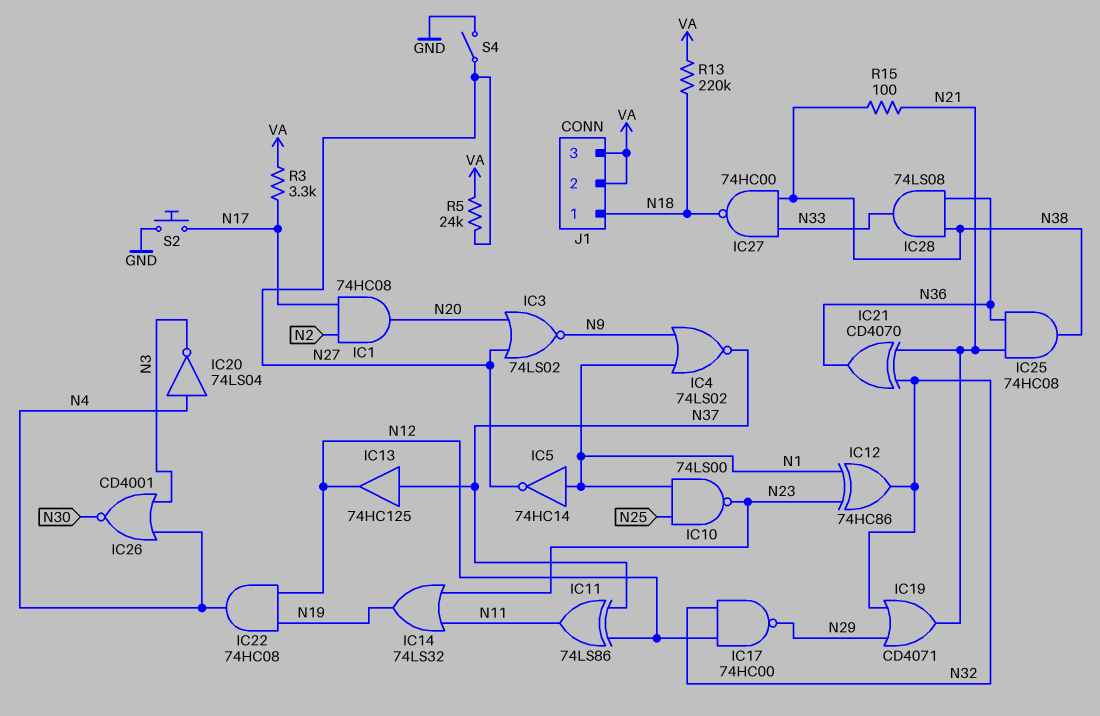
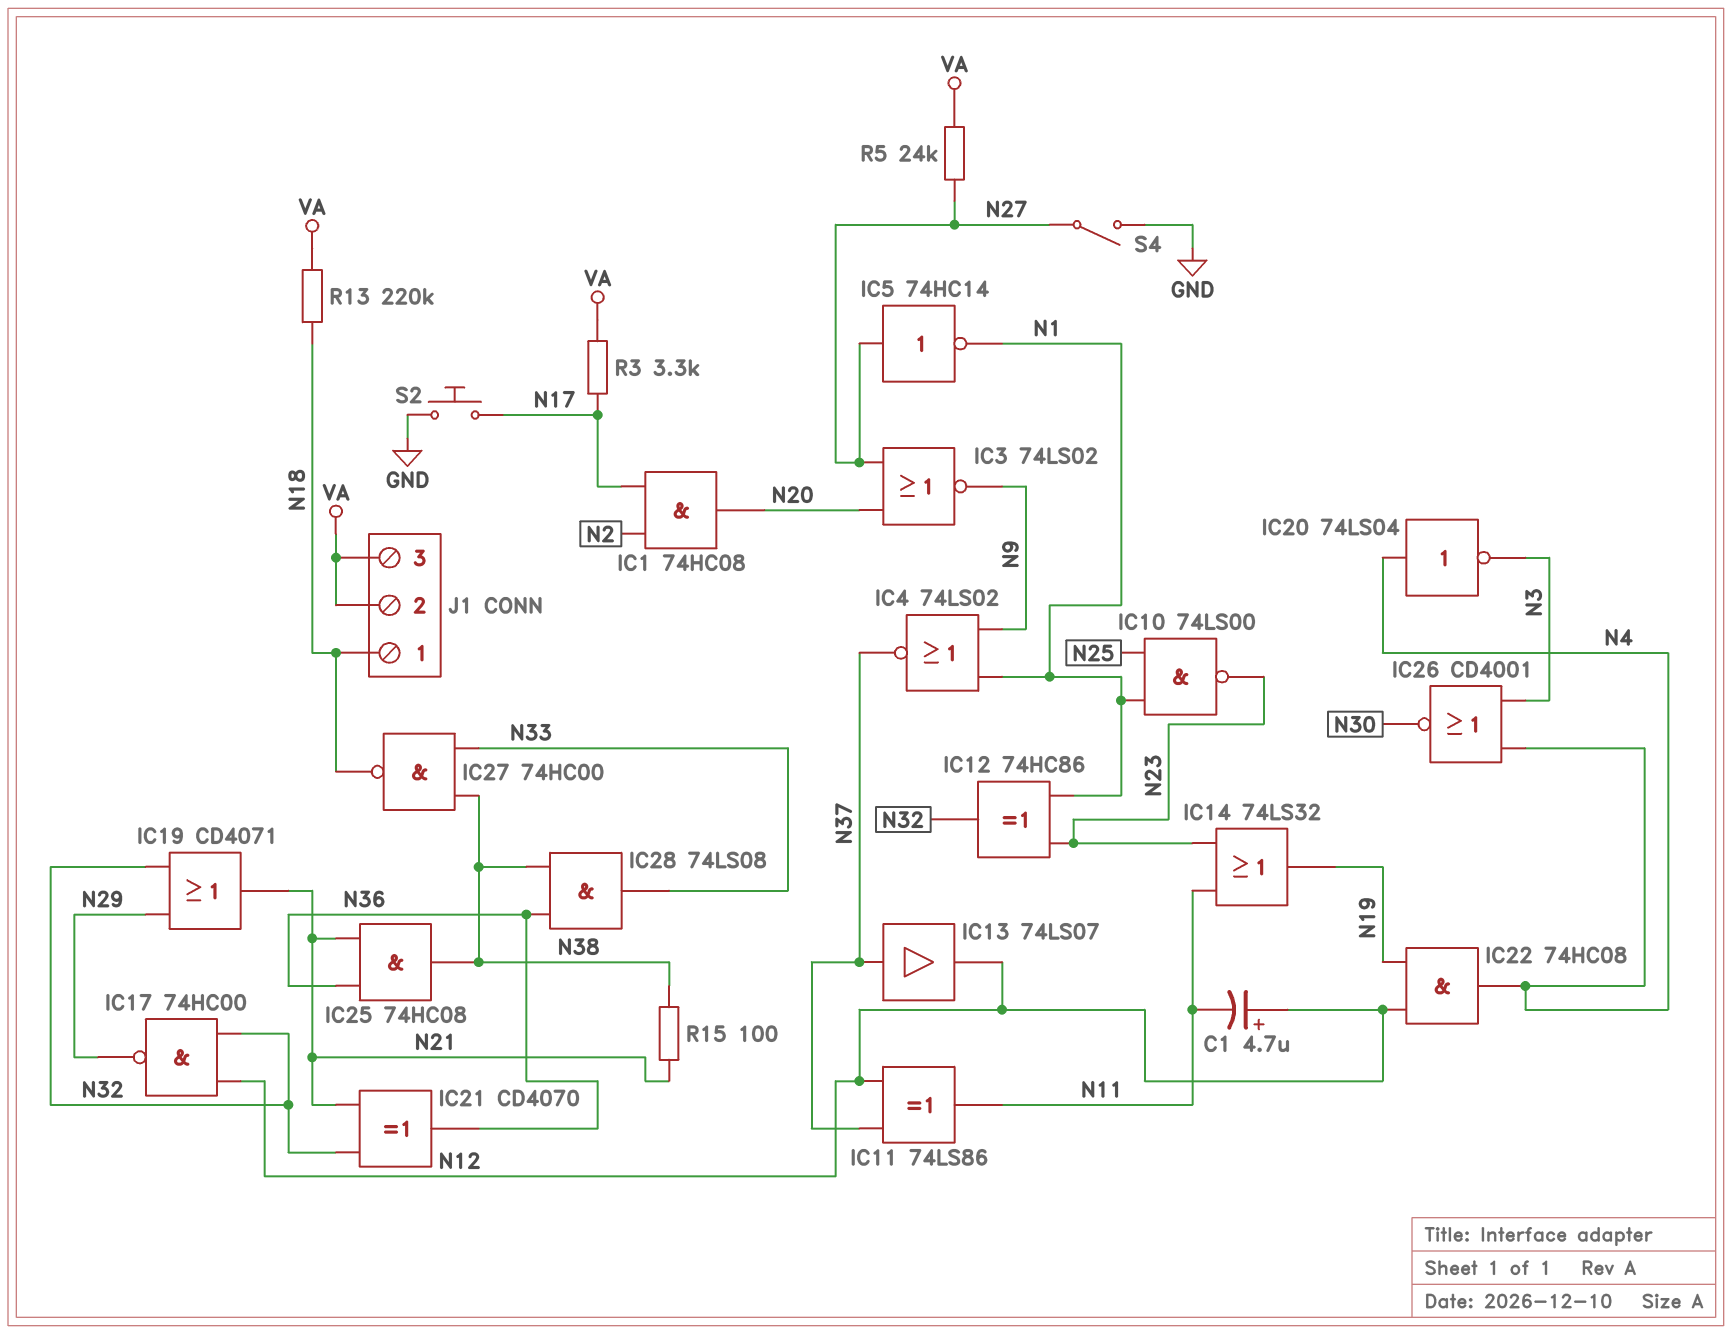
C1: none -> 4.7uF (plus N12, minus N11)
IC5: NOT 74HC14 (in N1, out N27) -> NOT 74HC14 (in N27, out N1)
IC13: buffer 74HC125 (in N37, out N12) -> buffer 74LS07 (in N37, out N12)

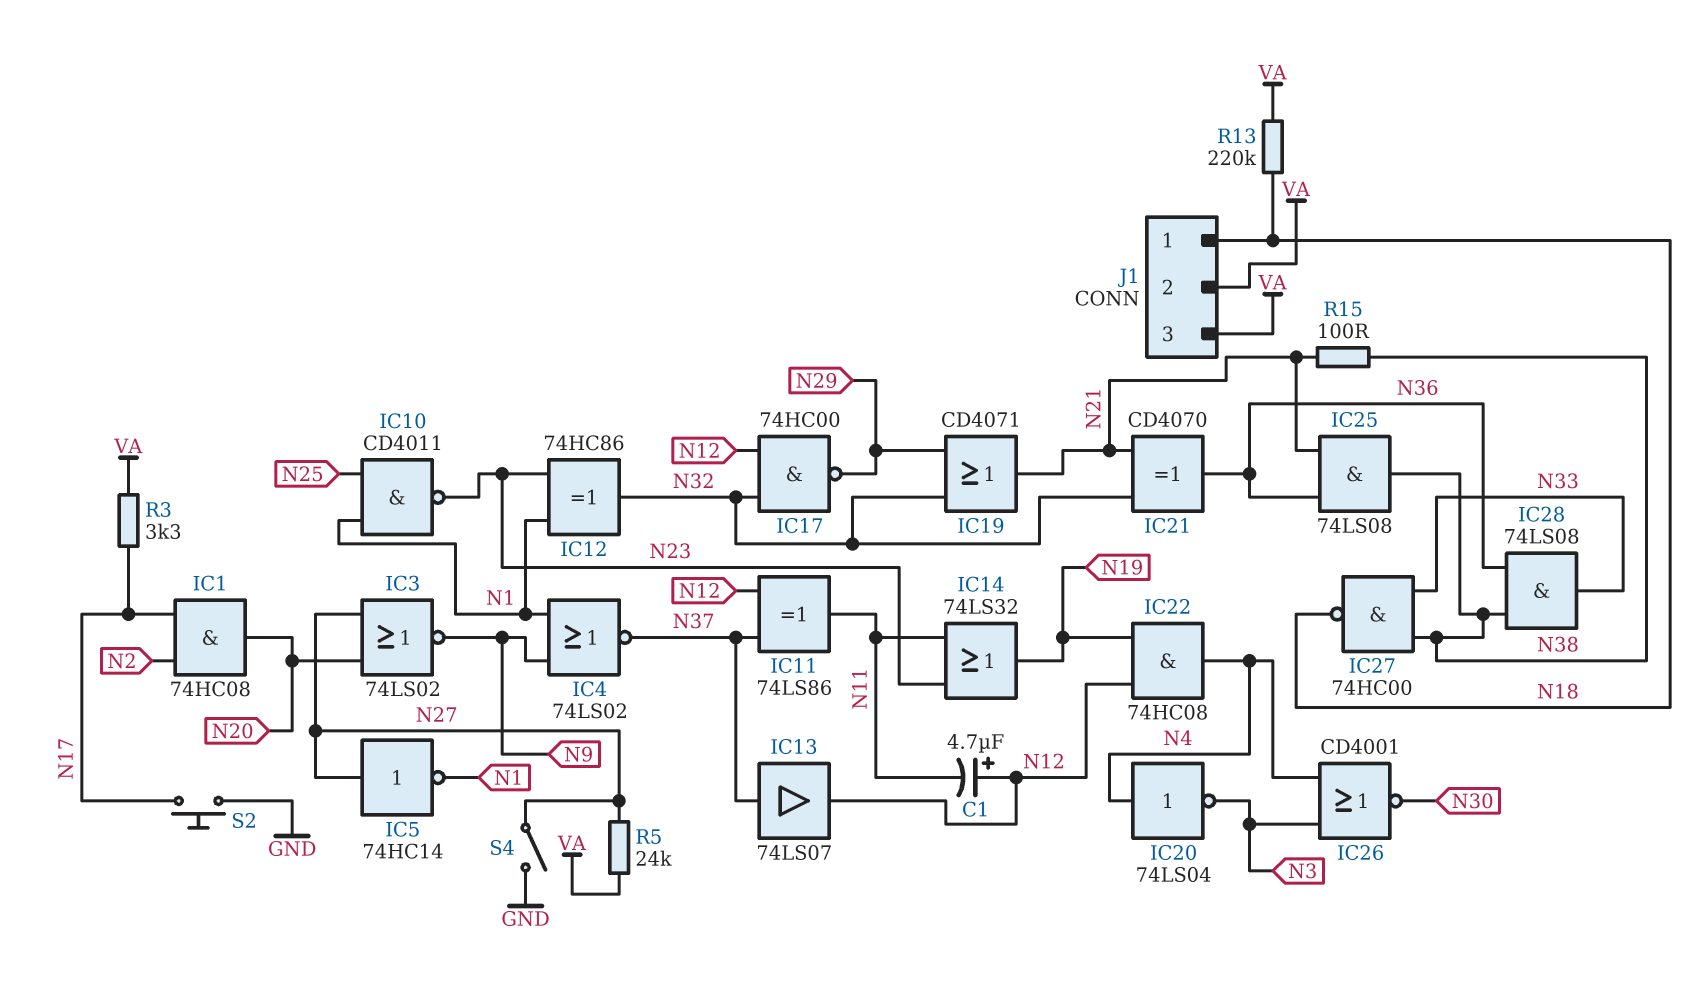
IC10: NAND 74LS00 (in N1, in N25, out N23) -> NAND CD4011 (in N1, in N25, out N23)
IC25: AND 74HC08 (in N21, in N36, out N38) -> AND 74LS08 (in N21, in N36, out N38)

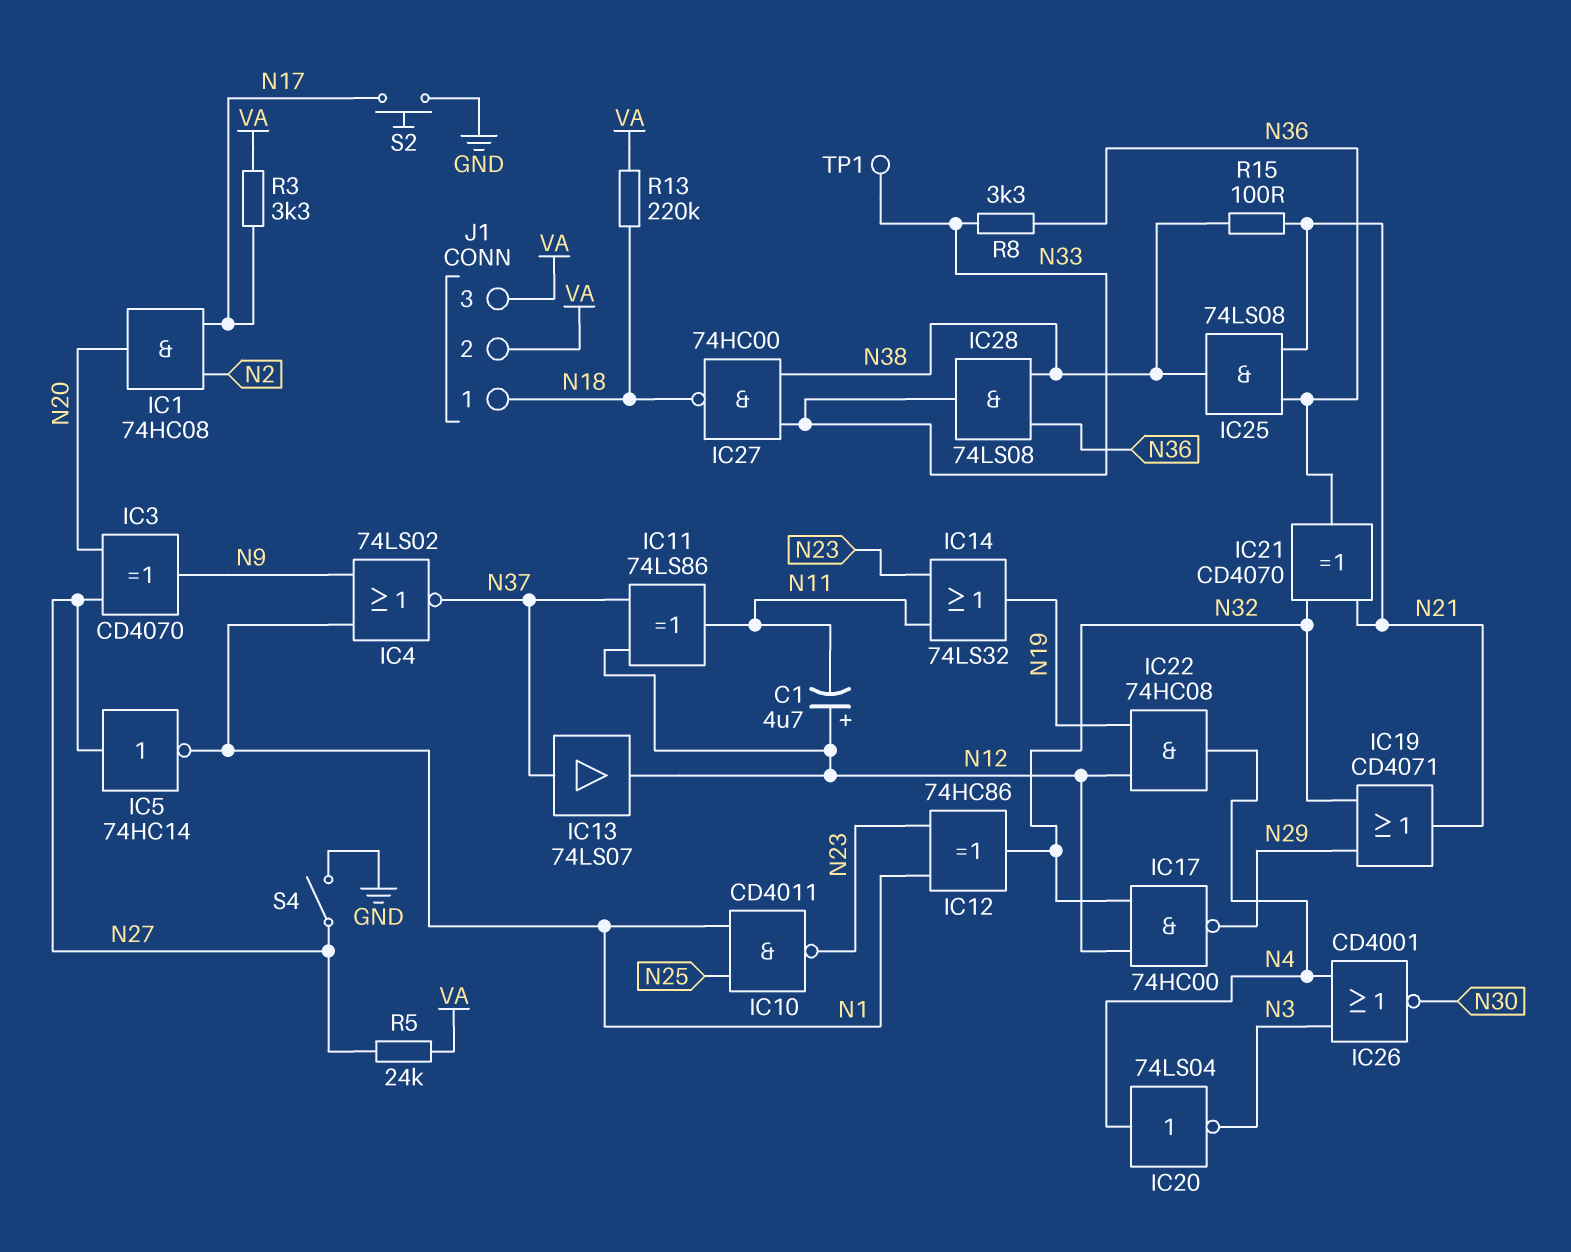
IC3: NOR 74LS02 (in N20, in N27, out N9) -> XOR CD4070 (in N20, in N27, out N9)
R8: none -> 3.3k (N33, N36)
TP1: none -> test point (N33)

